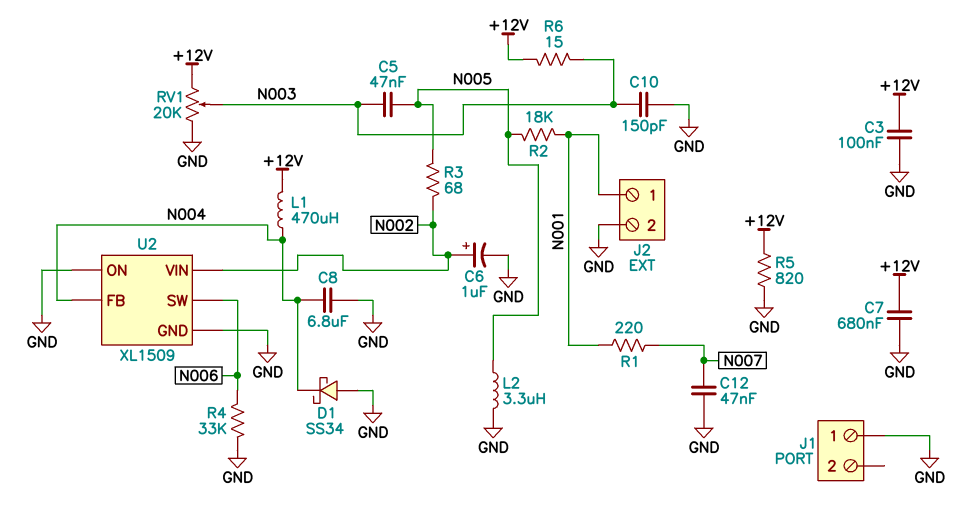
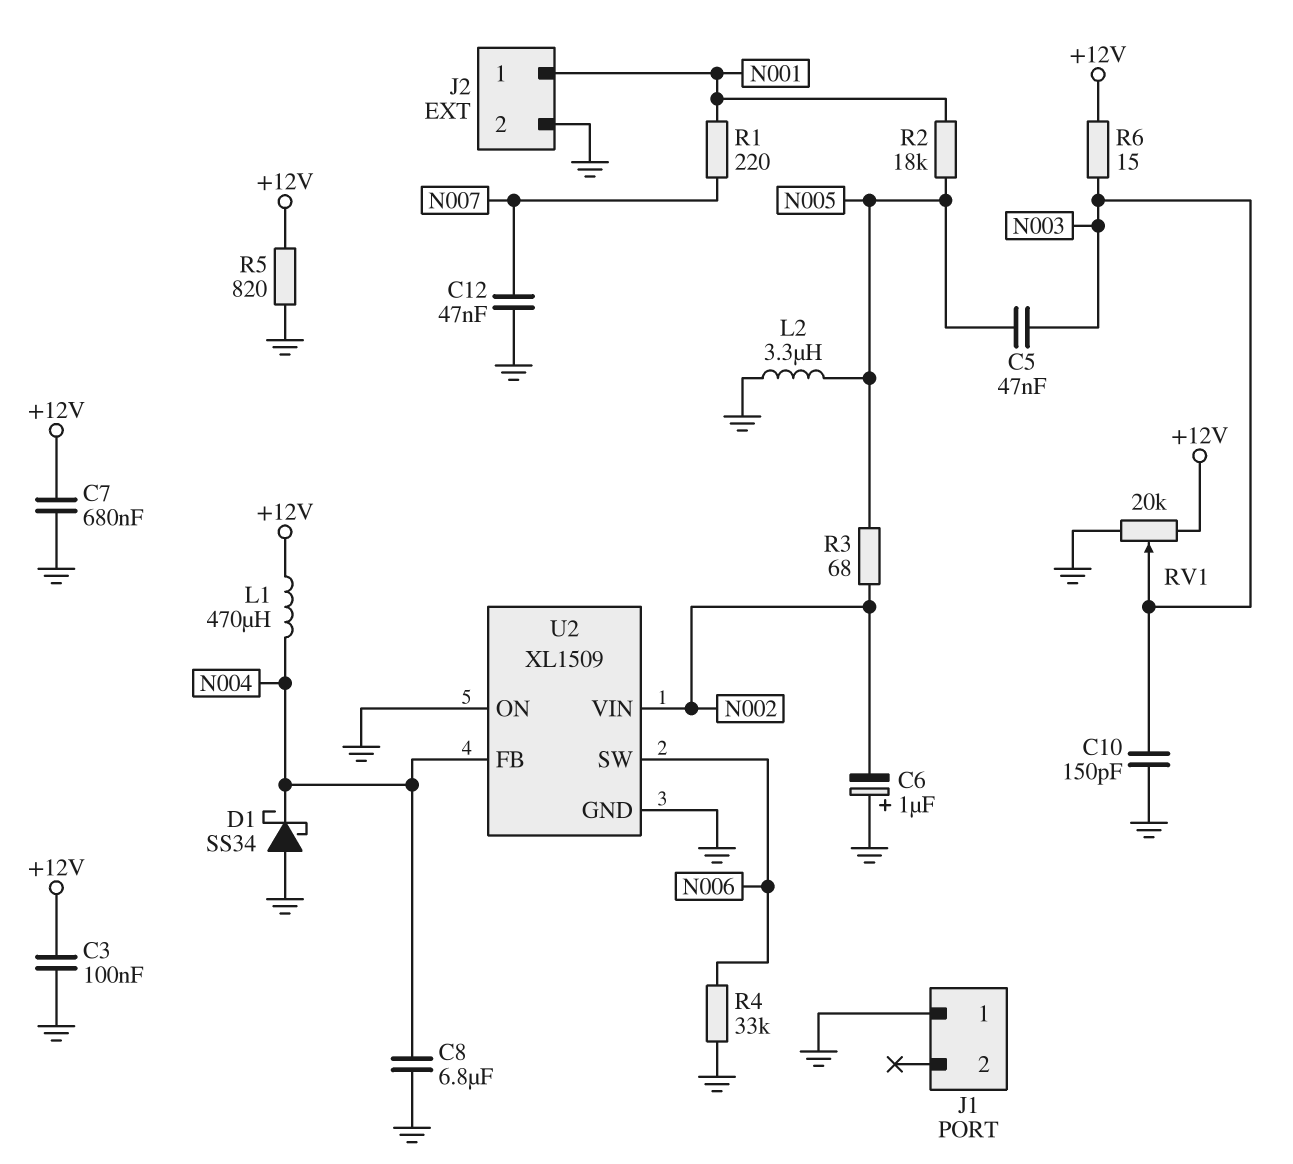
C6: 1uF (plus N002, minus GND) -> 1uF (plus GND, minus N002)

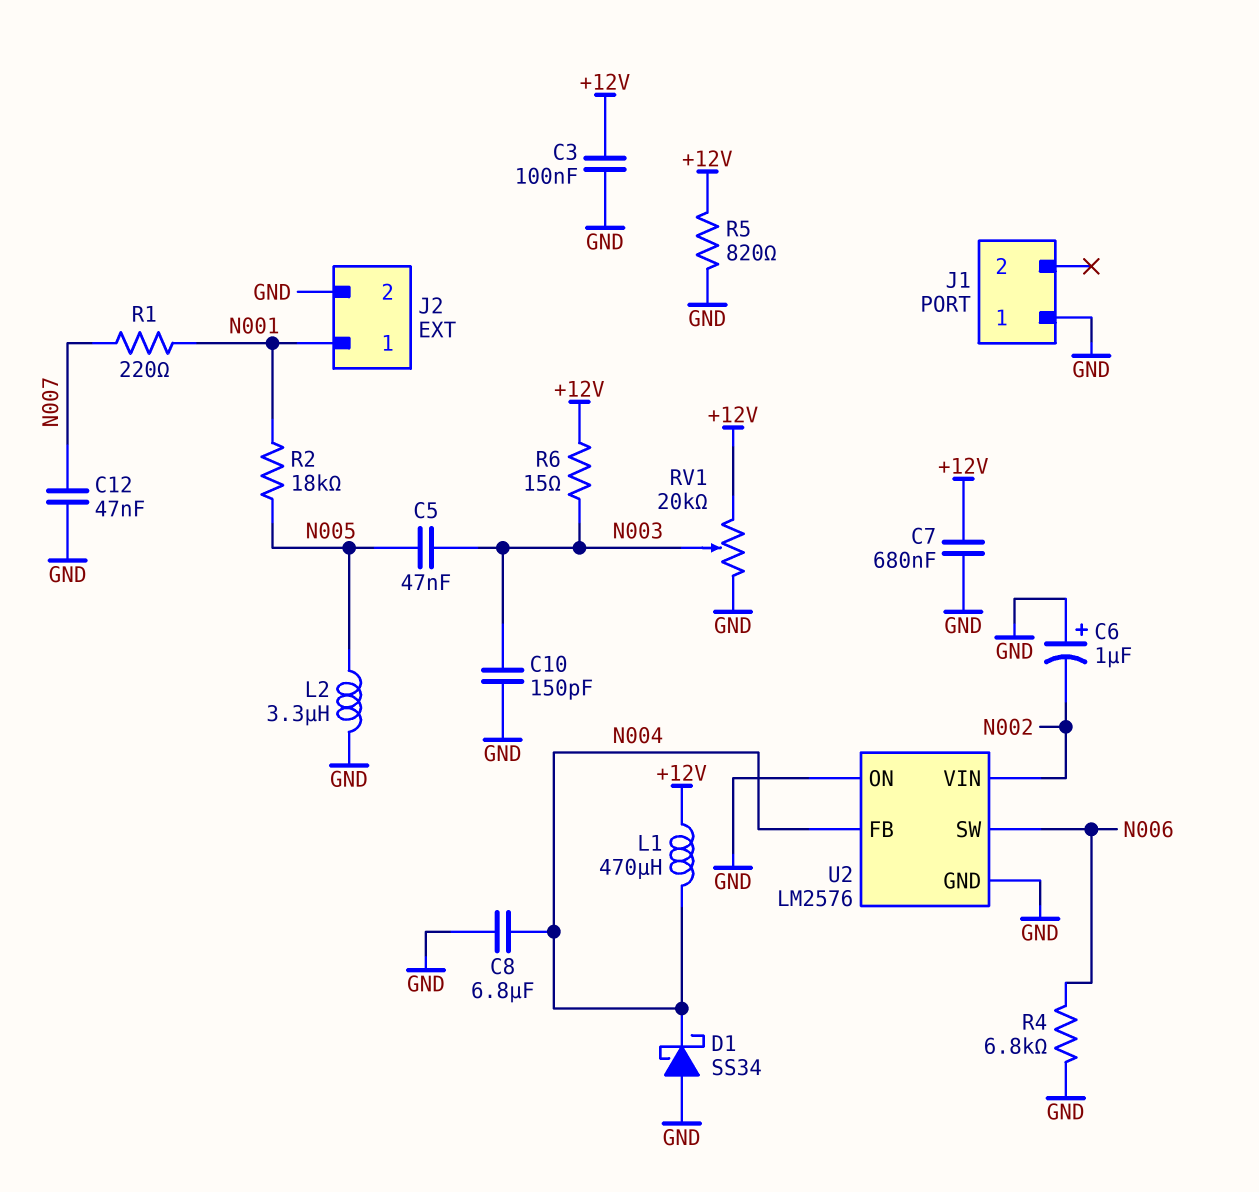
R3: 68 (N002, N005) -> none
R4: 33k (GND, N006) -> 6.8k (GND, N006)
U2: XL1509 -> LM2576

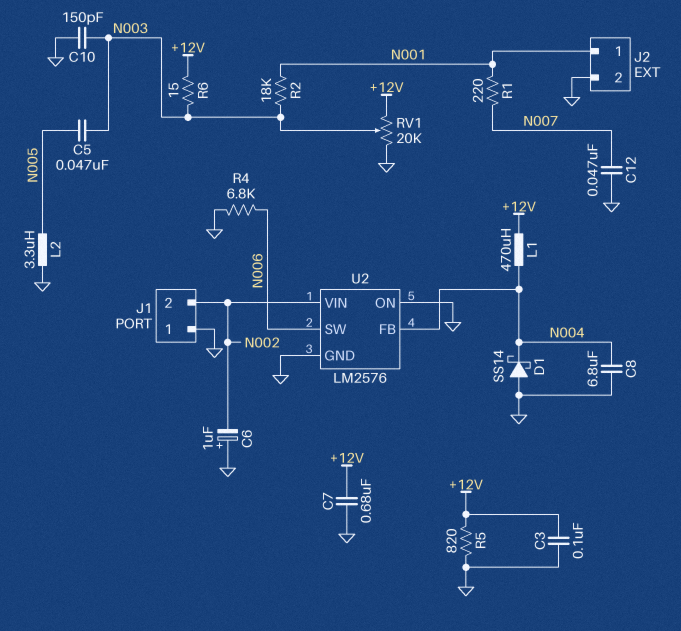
D1: schottky SS34 (A GND, K N004) -> schottky SS14 (A GND, K N004)
J1 pin 2: none -> N002
R2: 18k (N001, N005) -> 18k (N001, N003)

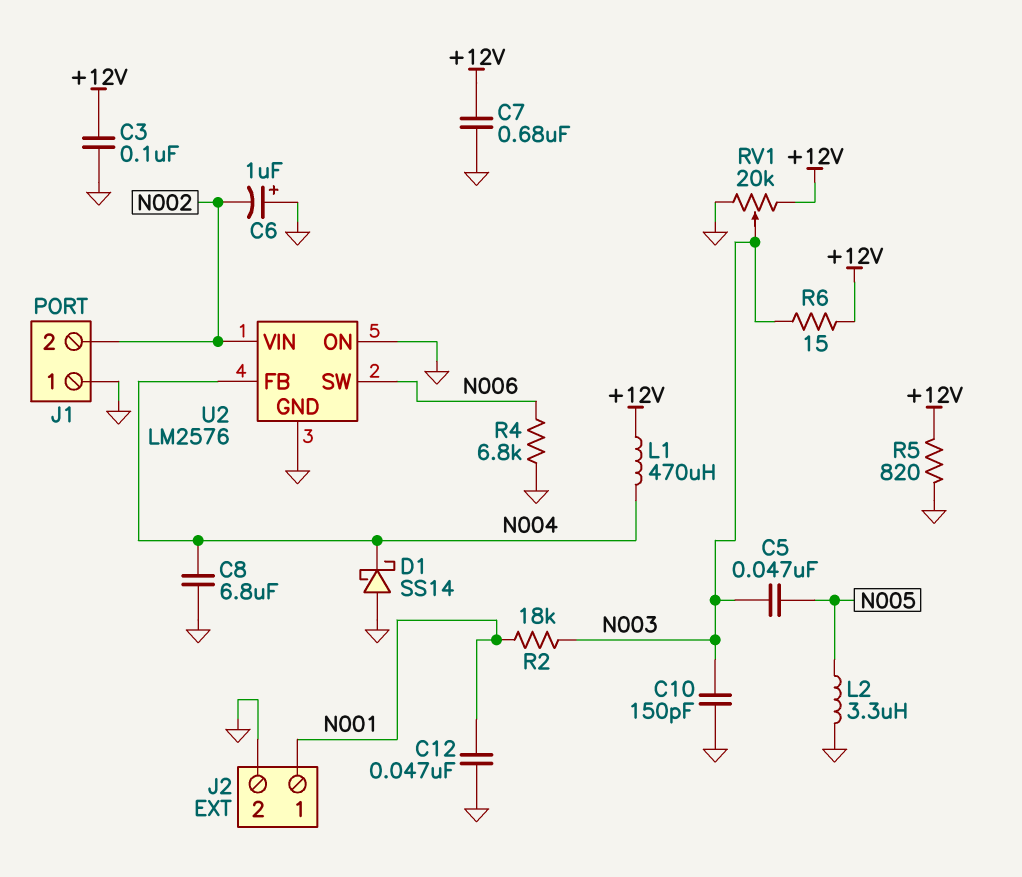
C12: 47nF (GND, N007) -> 47nF (GND, N001)
R1: 220 (N001, N007) -> none

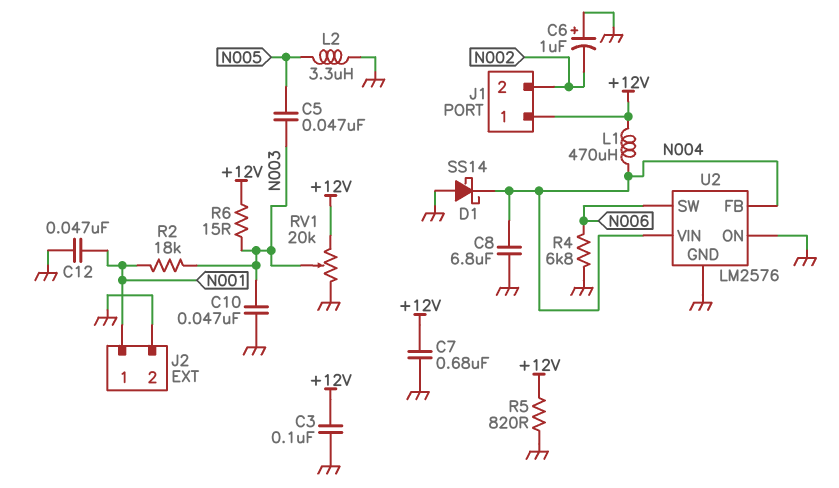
C10: 150pF (GND, N003) -> 47nF (GND, N003)
J1 pin 1: GND -> +12V
U2 pin VIN: N002 -> N004

